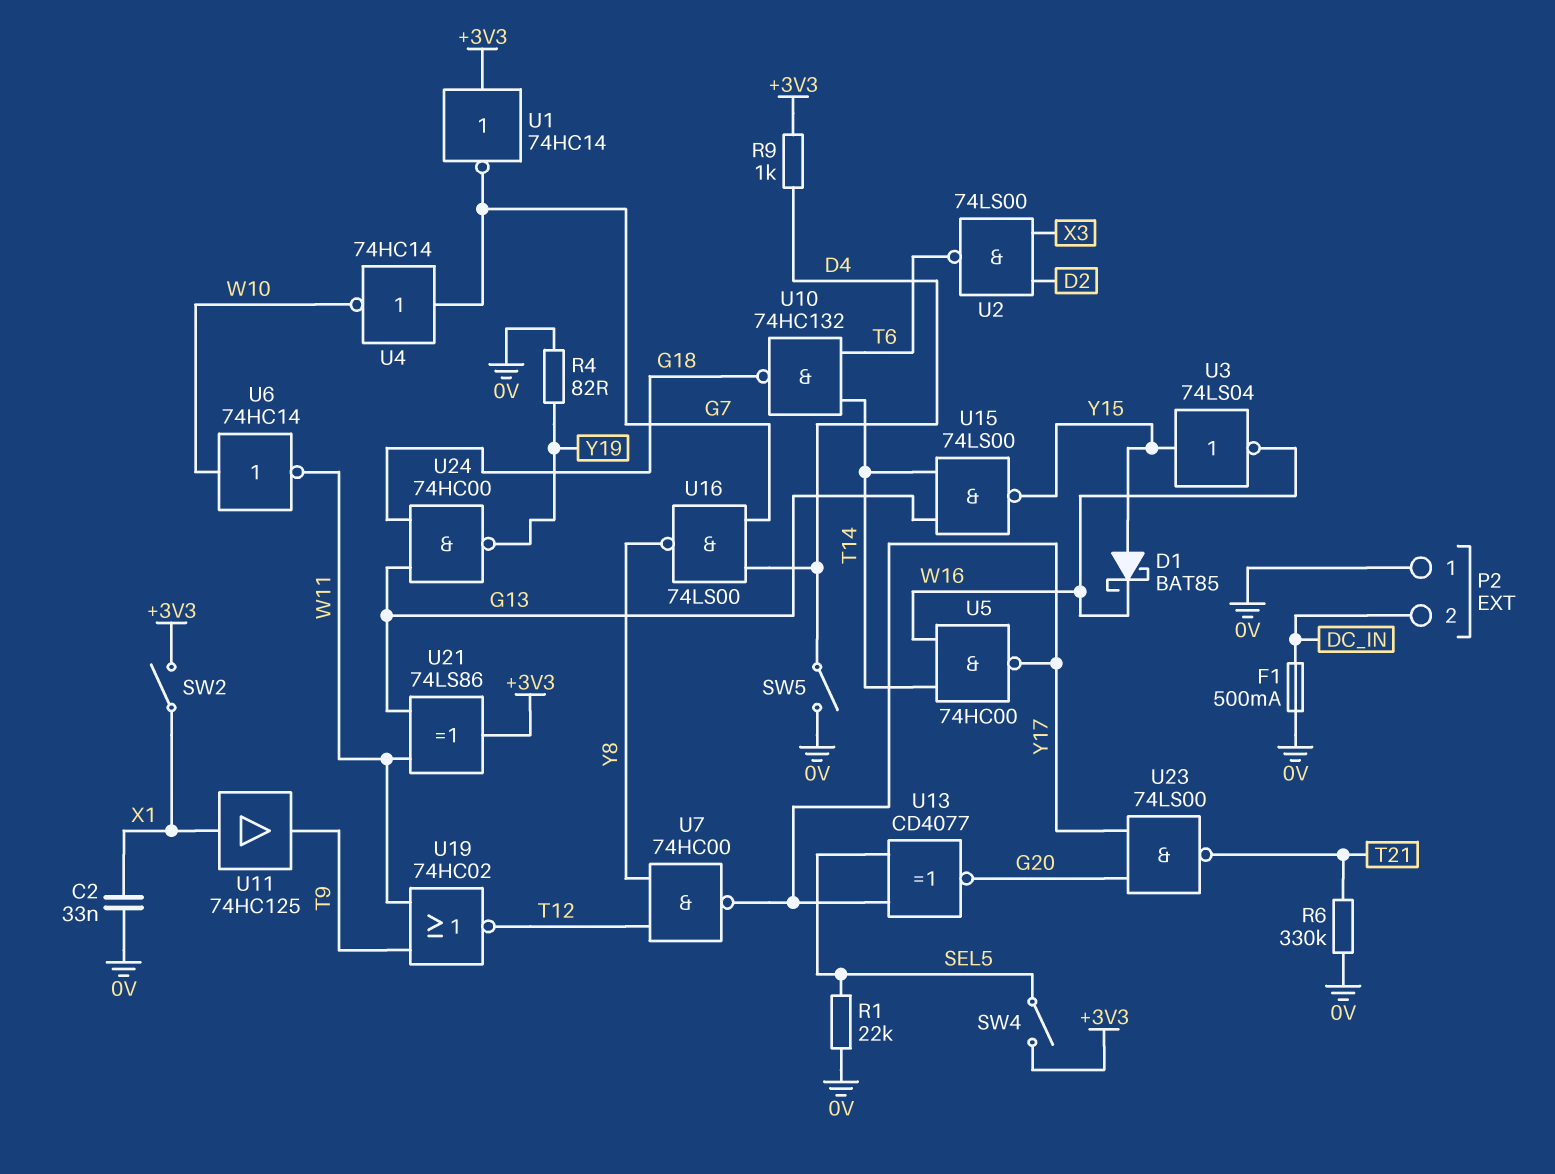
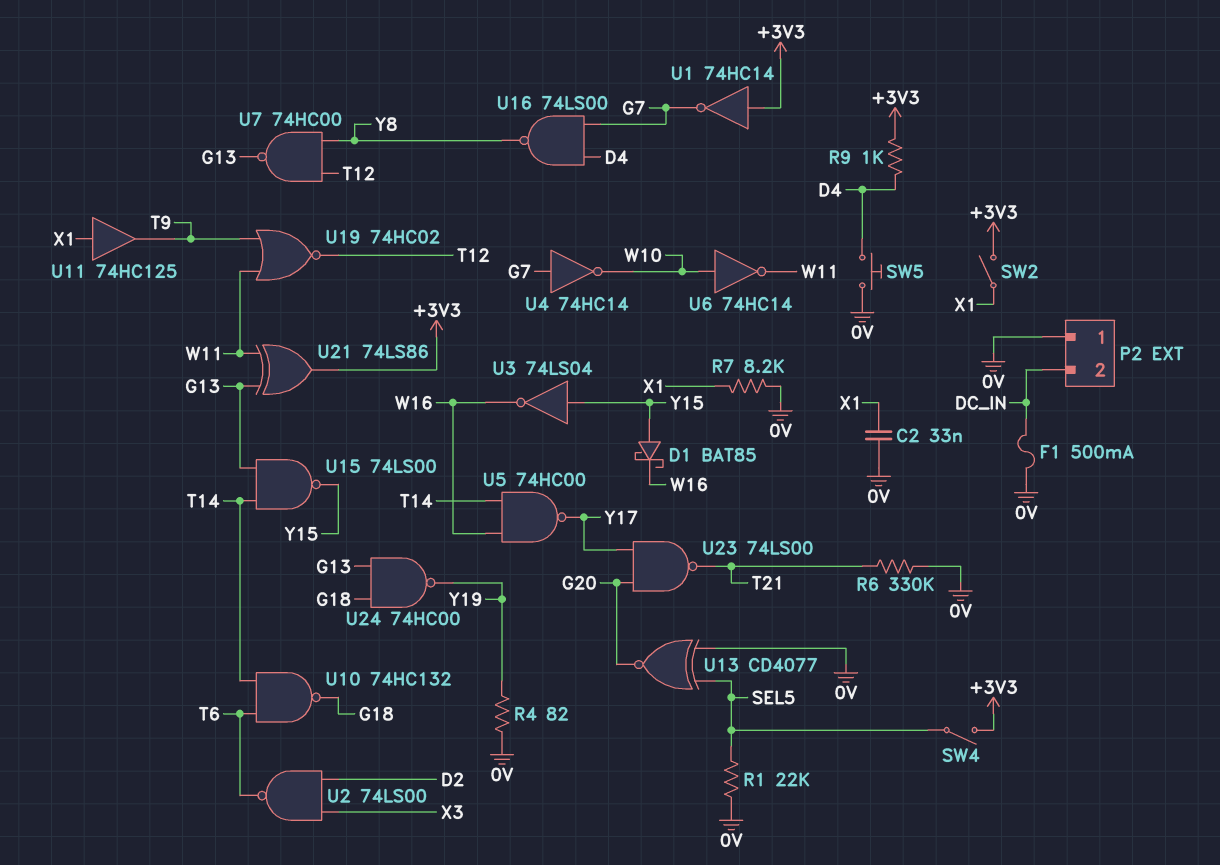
R7: none -> 8.2k (0V, X1)
SW5: switch (0V, D4) -> button (0V, D4)
U7: NAND 74HC00 (in T12, in Y8, out Y17) -> NAND 74HC00 (in T12, in Y8, out G13)
U13: XNOR CD4077 (in SEL5, in Y17, out G20) -> XNOR CD4077 (in 0V, in SEL5, out G20)

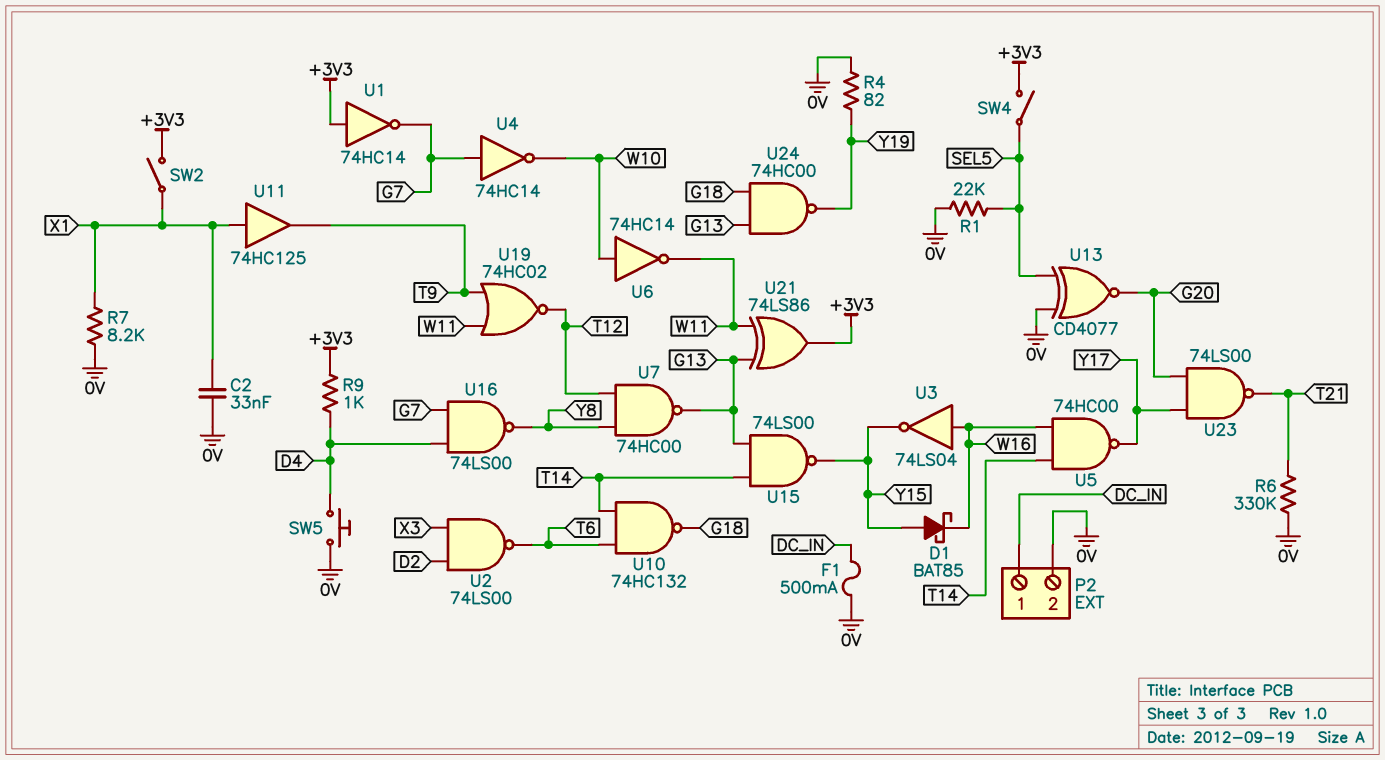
P2 pin 1: 0V -> DC_IN
P2 pin 2: DC_IN -> 0V
U3: NOT 74LS04 (in Y15, out W16) -> NOT 74LS04 (in W16, out Y15)

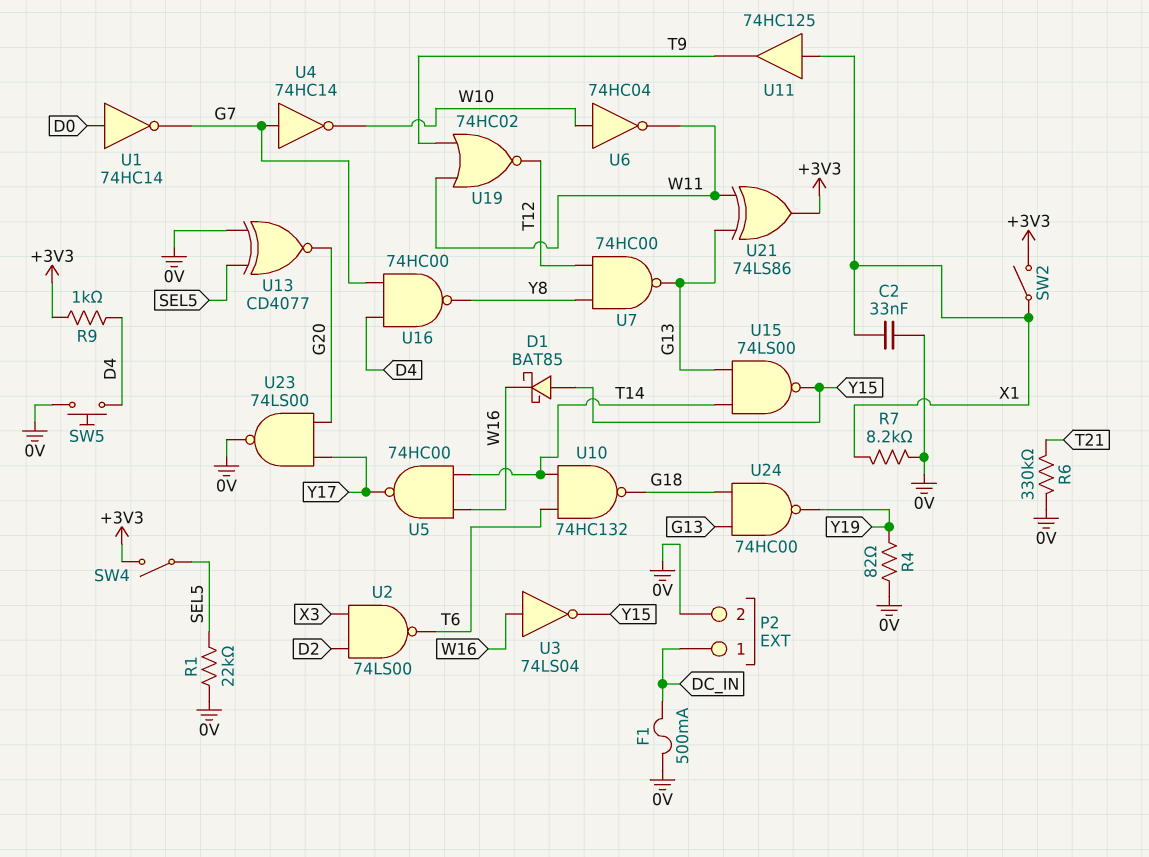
U1: NOT 74HC14 (in +3V3, out G7) -> NOT 74HC14 (in D0, out G7)
U6: NOT 74HC14 (in W10, out W11) -> NOT 74HC04 (in W10, out W11)
U16: NAND 74LS00 (in D4, in G7, out Y8) -> NAND 74HC00 (in D4, in G7, out Y8)
U23: NAND 74LS00 (in G20, in Y17, out T21) -> NAND 74LS00 (in G20, in Y17, out 0V)

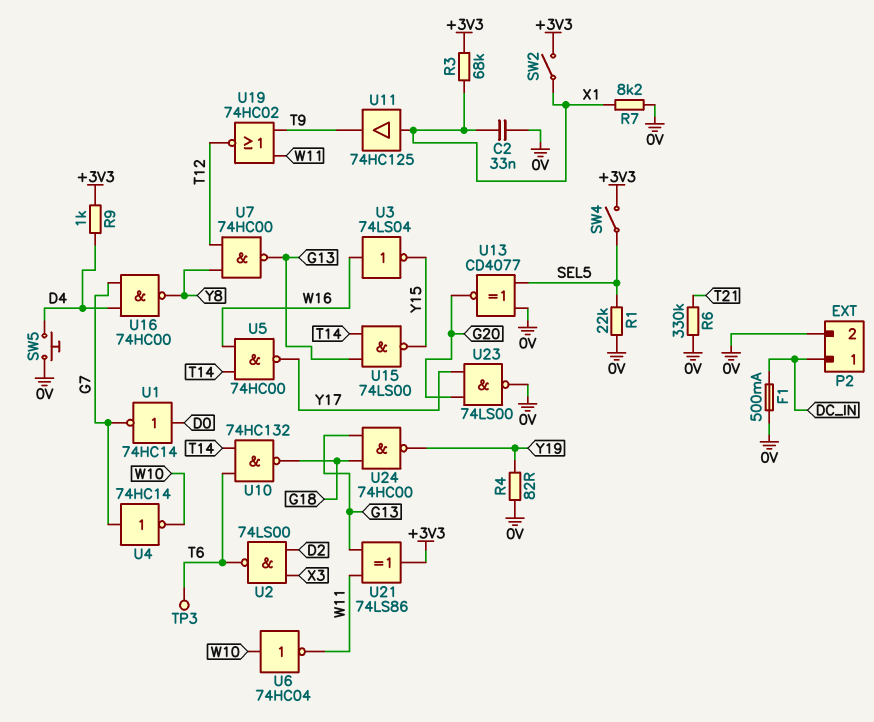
D1: schottky BAT85 (A Y15, K W16) -> none
R3: none -> 68k (+3V3, X1)
TP3: none -> test point (T6)

